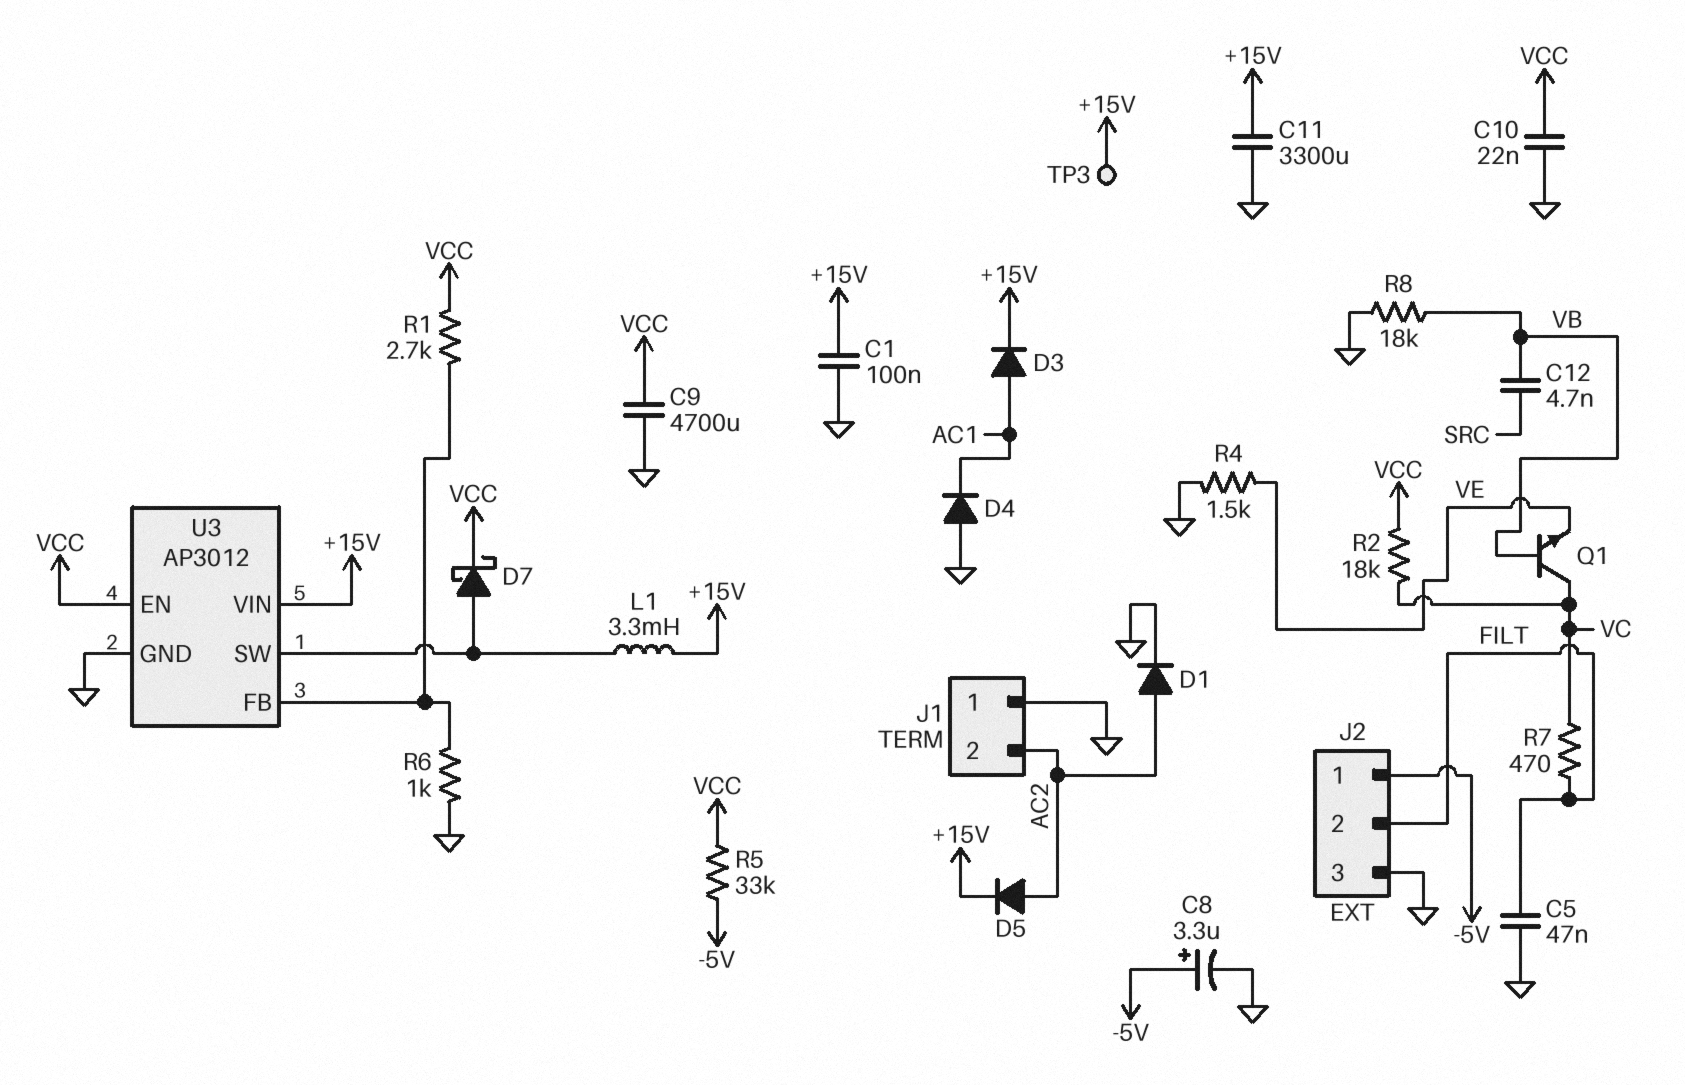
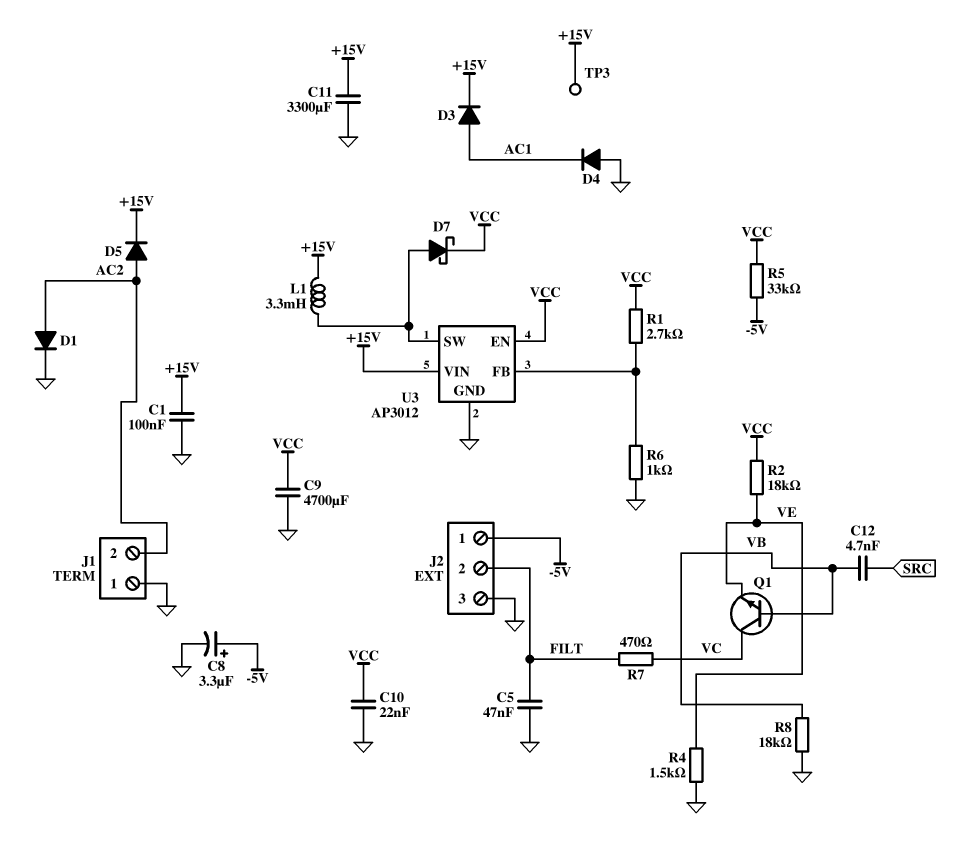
R2: 18k (VC, VCC) -> 18k (VCC, VE)

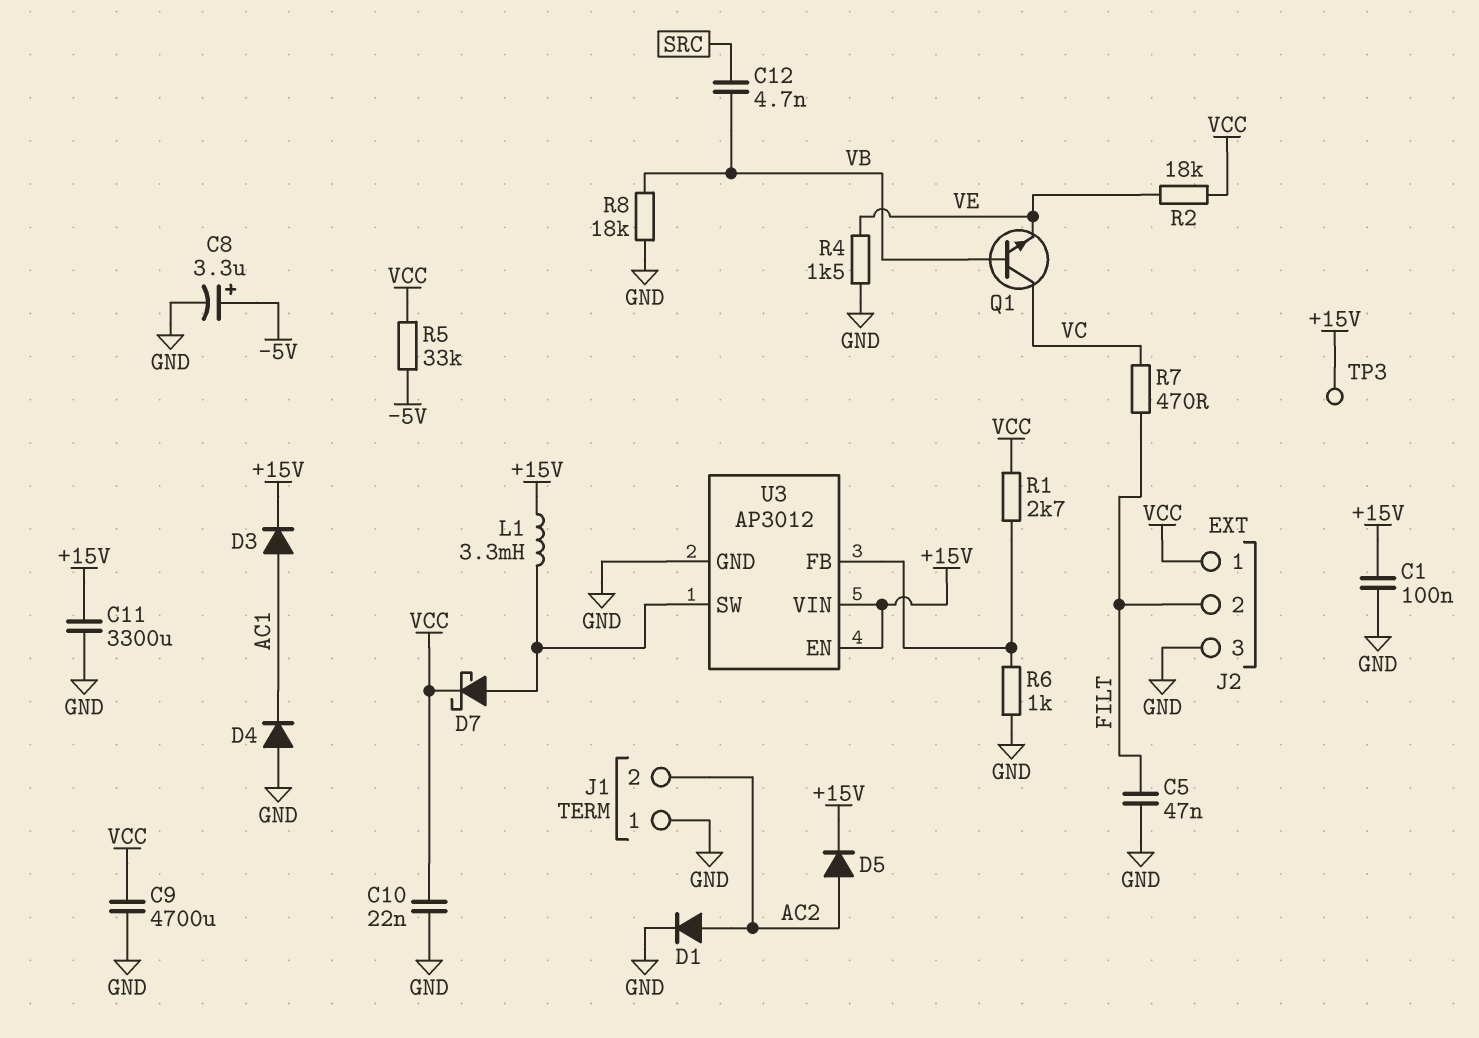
J2 pin 1: -5V -> VCC
U3 pin EN: VCC -> +15V

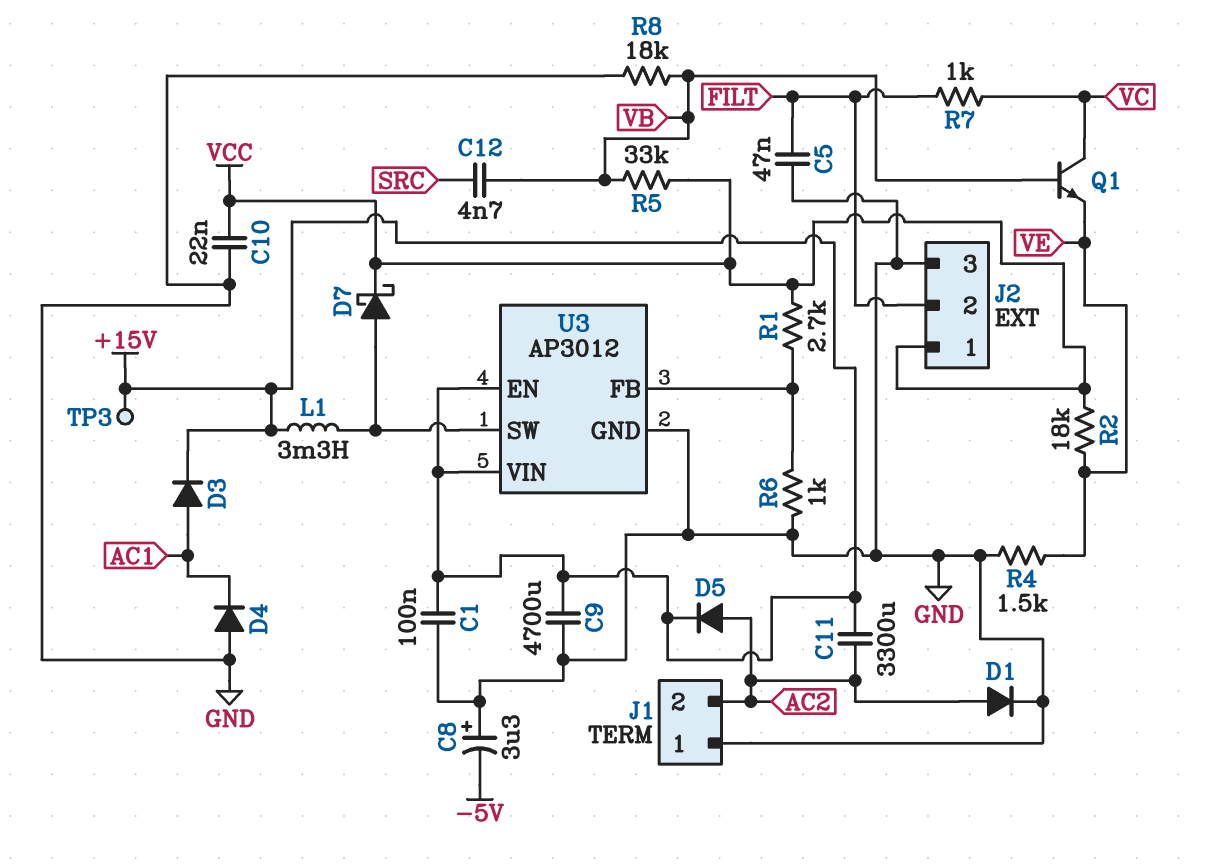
C8: 3.3uF (plus -5V, minus GND) -> 3.3uF (plus GND, minus -5V)
C9: 4700uF (GND, VCC) -> 4700uF (+15V, GND)
C11: 3300uF (+15V, GND) -> 3300uF (+15V, AC2)
R5: 33k (-5V, VCC) -> 33k (VB, VCC)
R7: 470 (FILT, VC) -> 1k (FILT, VC)

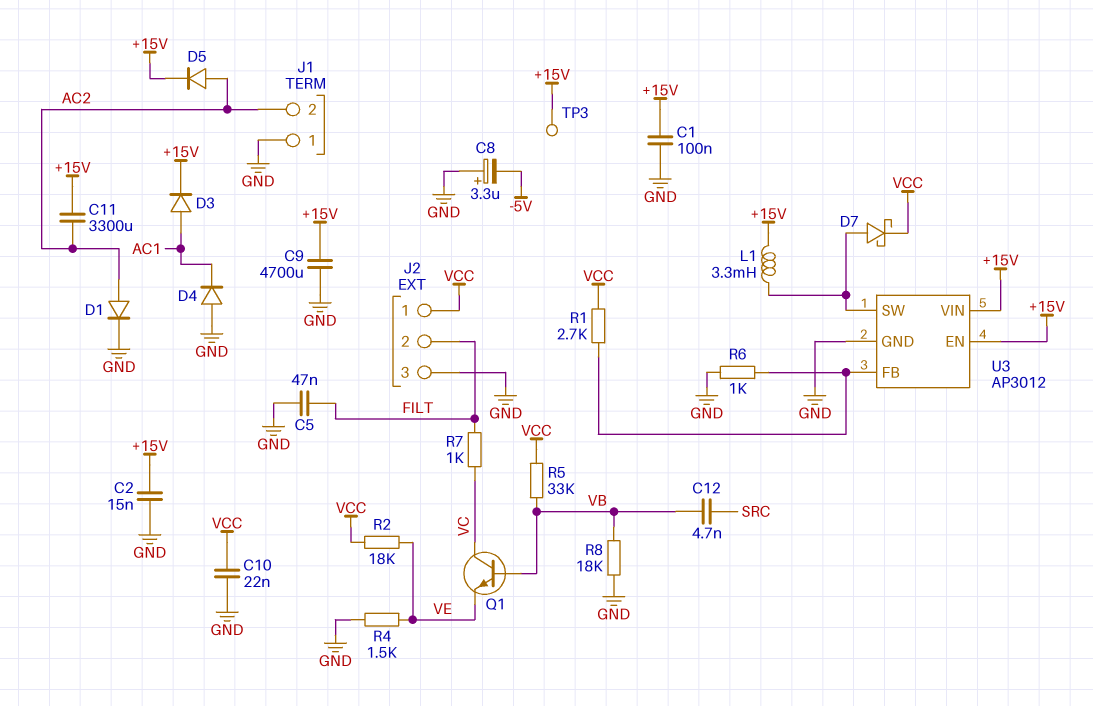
C2: none -> 15nF (+15V, GND)

